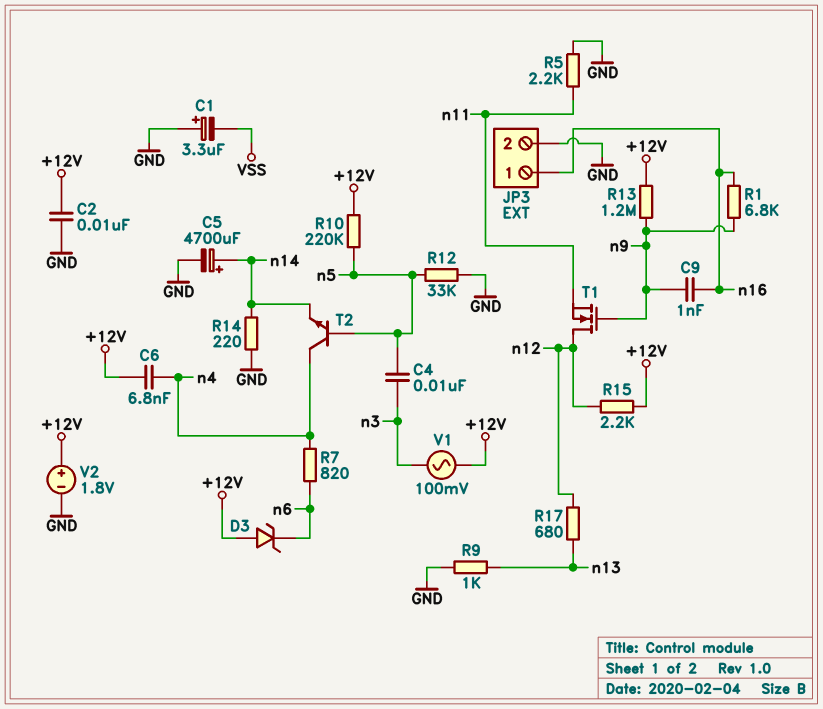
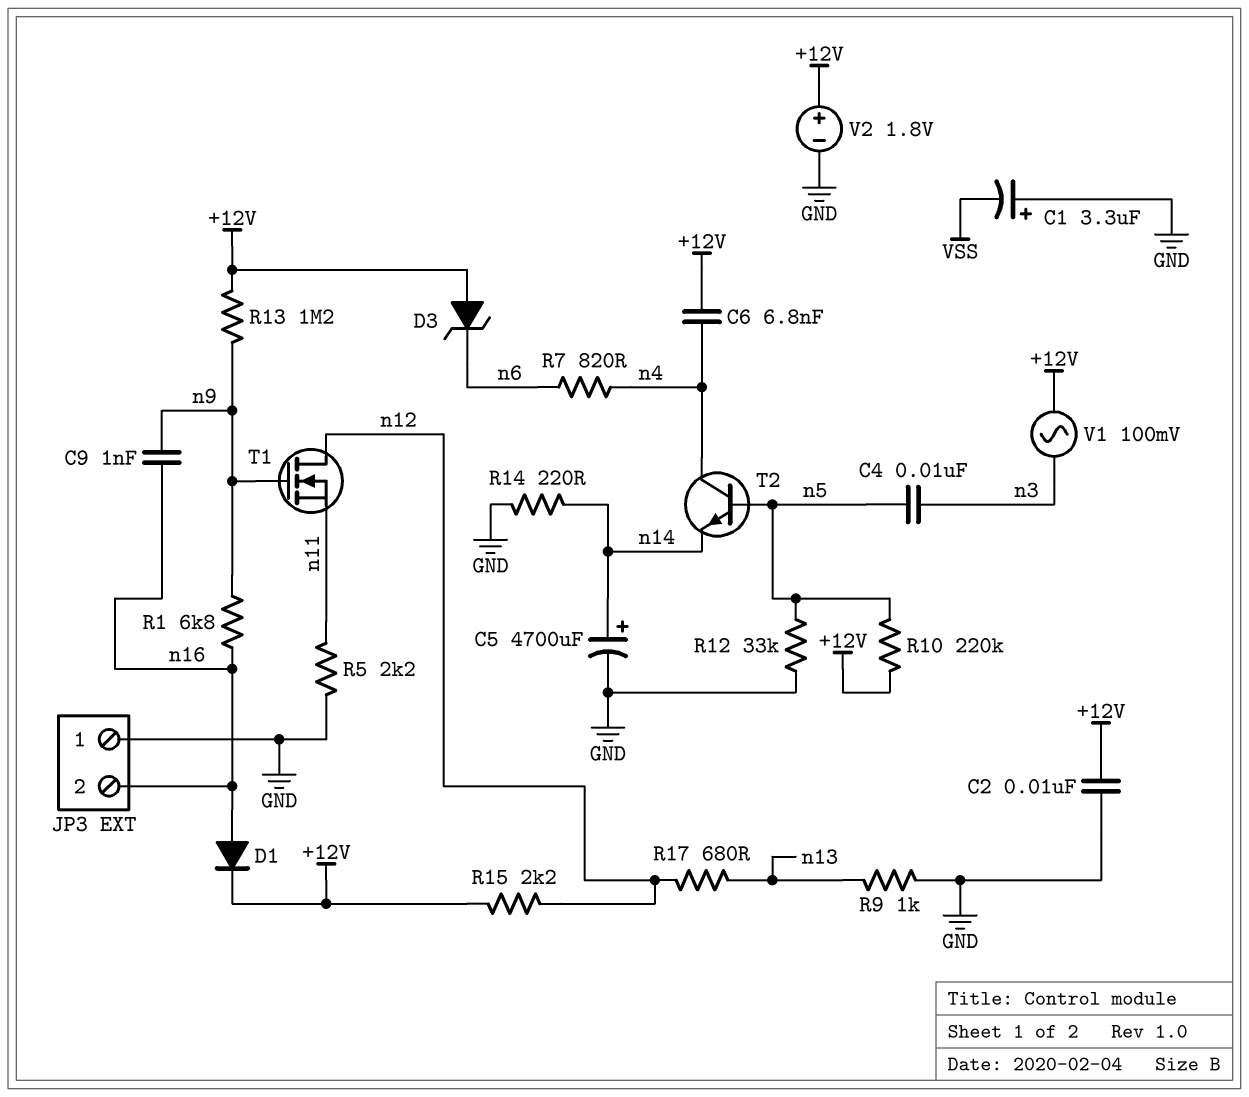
D1: none -> diode (A n16, K +12V)
JP3 pin 1: n16 -> GND
JP3 pin 2: GND -> n16

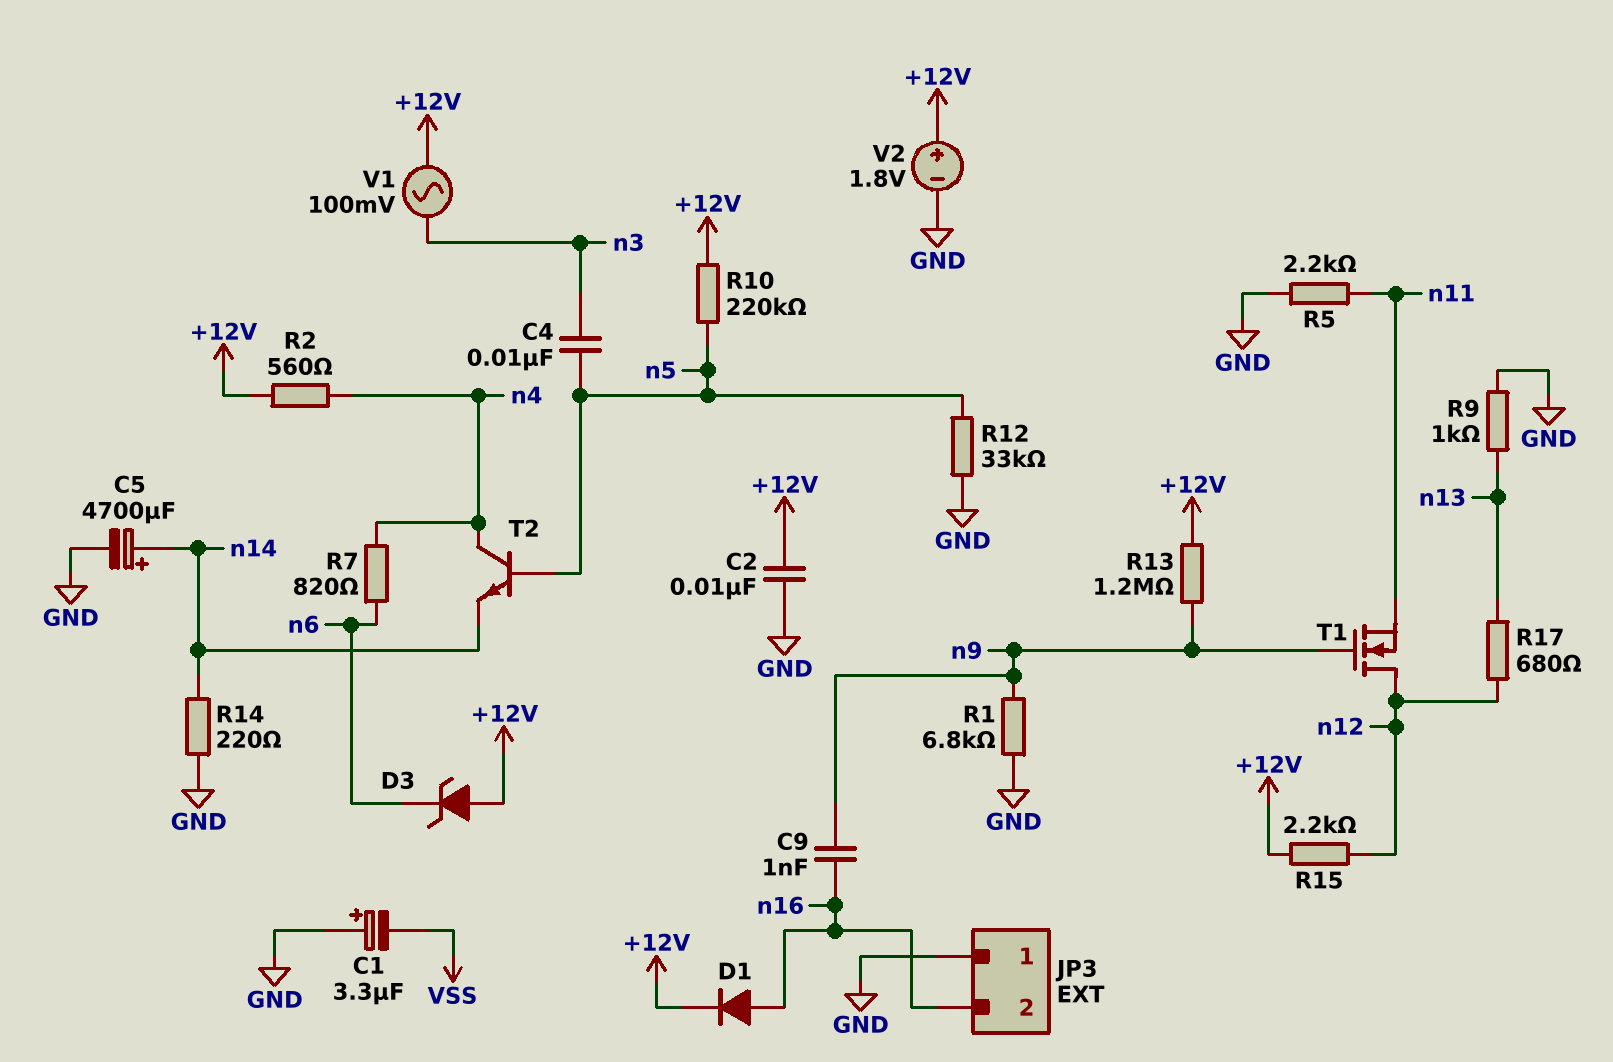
C6: 6.8nF (+12V, n4) -> none
R1: 6.8k (n9, n16) -> 6.8k (GND, n9)
R2: none -> 560 (+12V, n4)

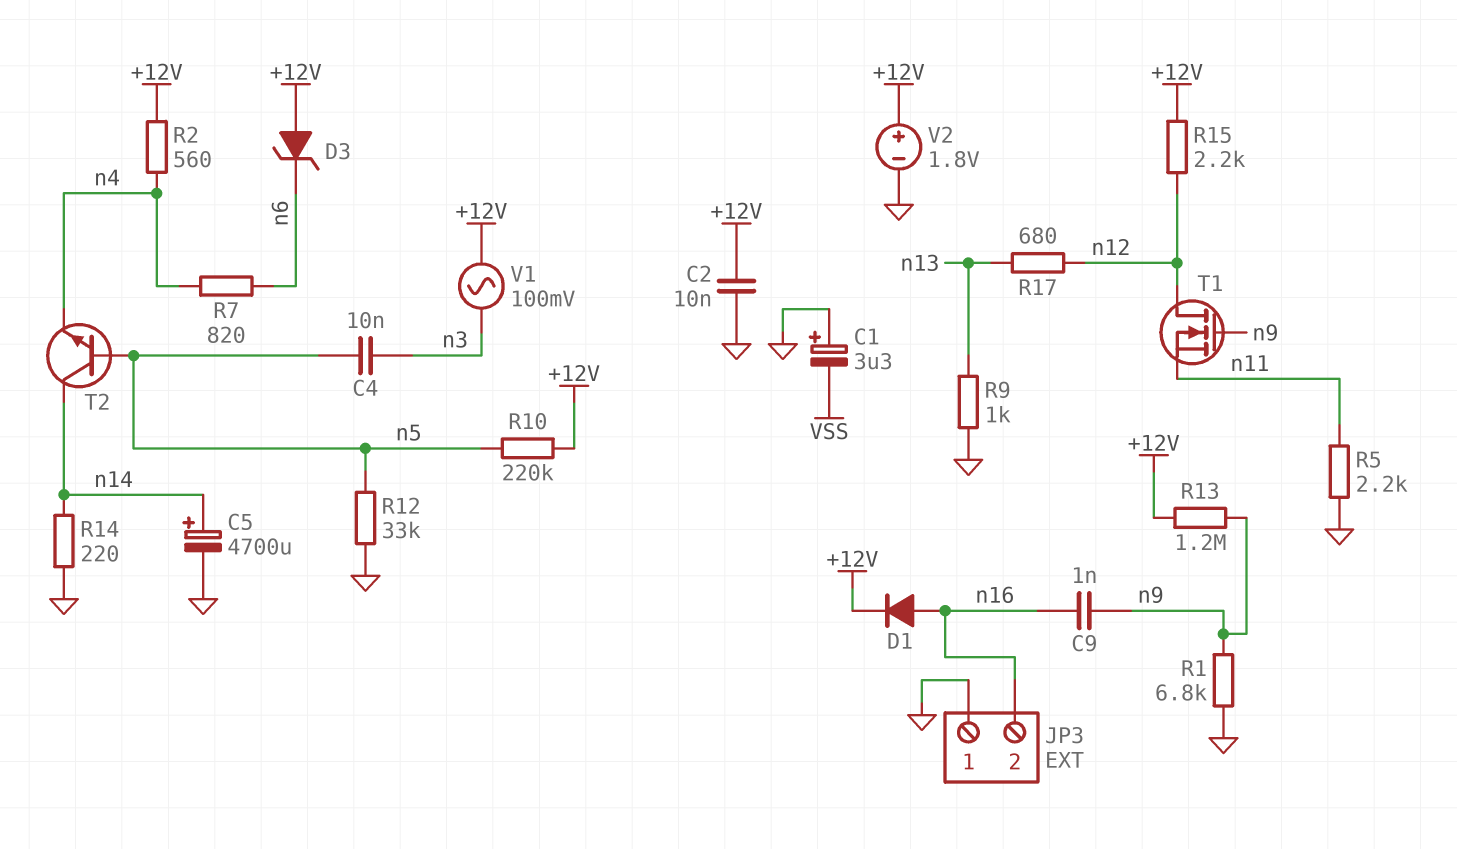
T2: NPN (B n5, C n4, E n14) -> NPN (B n5, C n14, E n4)

